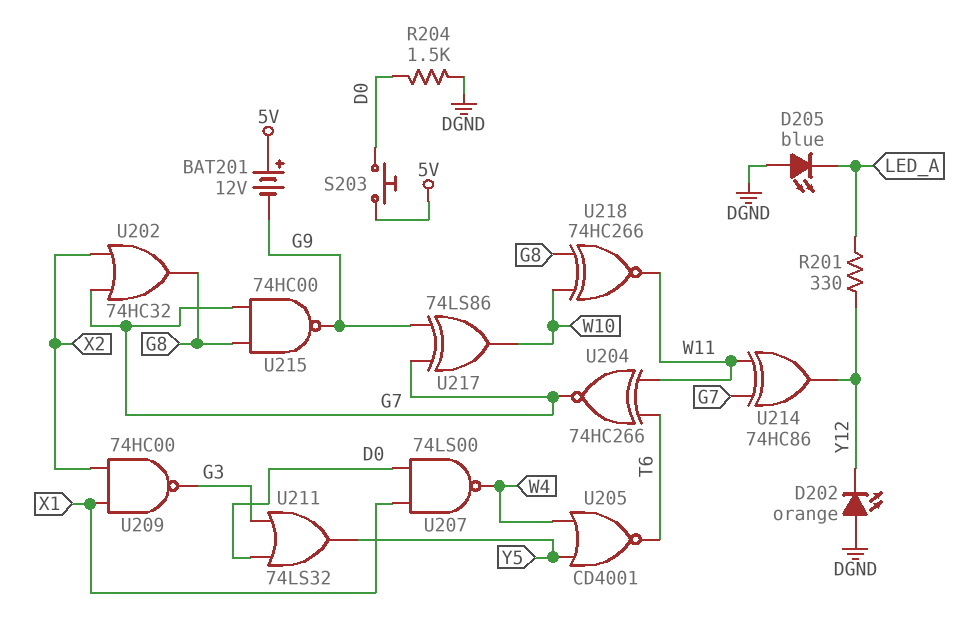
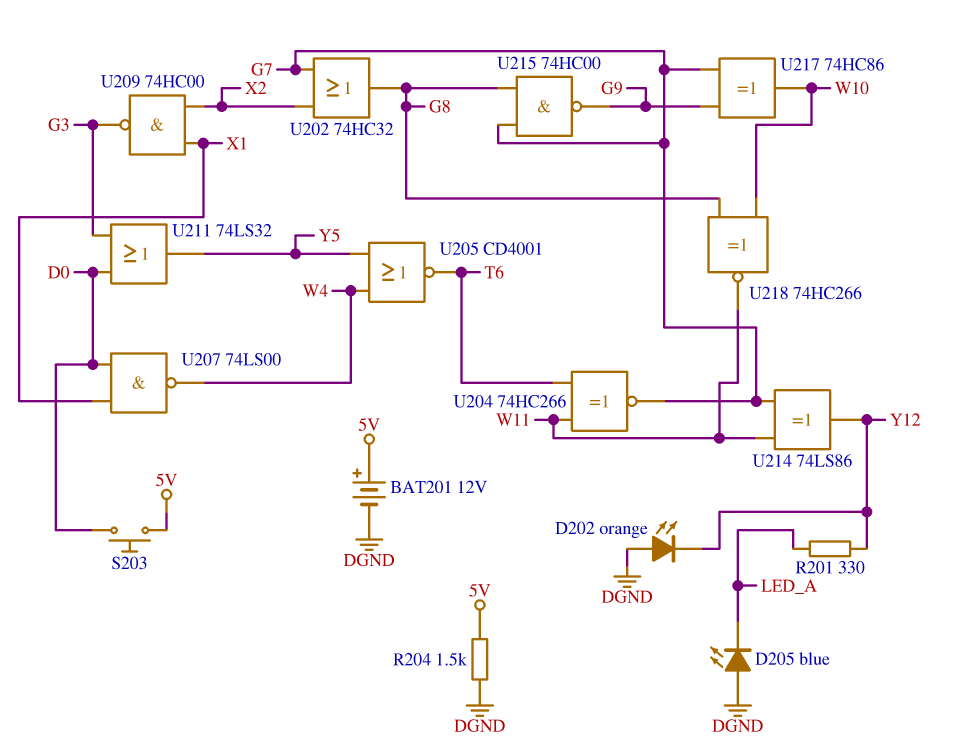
BAT201: 12V (plus 5V, minus G9) -> 12V (plus 5V, minus DGND)
R204: 1.5k (D0, DGND) -> 1.5k (5V, DGND)
U214: XOR 74HC86 (in G7, in W11, out Y12) -> XOR 74LS86 (in G7, in W11, out Y12)
U217: XOR 74LS86 (in G7, in G9, out W10) -> XOR 74HC86 (in G7, in G9, out W10)

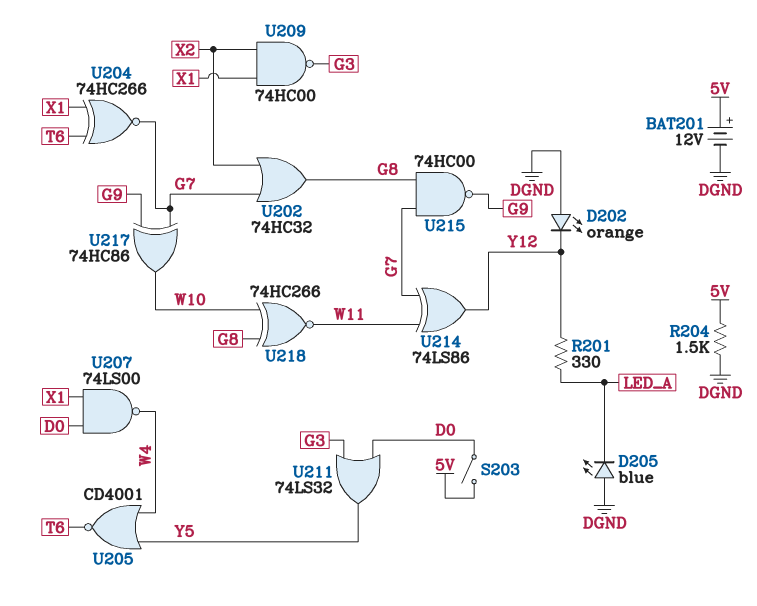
S203: button (5V, D0) -> switch (5V, D0)
U204: XNOR 74HC266 (in T6, in W11, out G7) -> XNOR 74HC266 (in T6, in X1, out G7)

